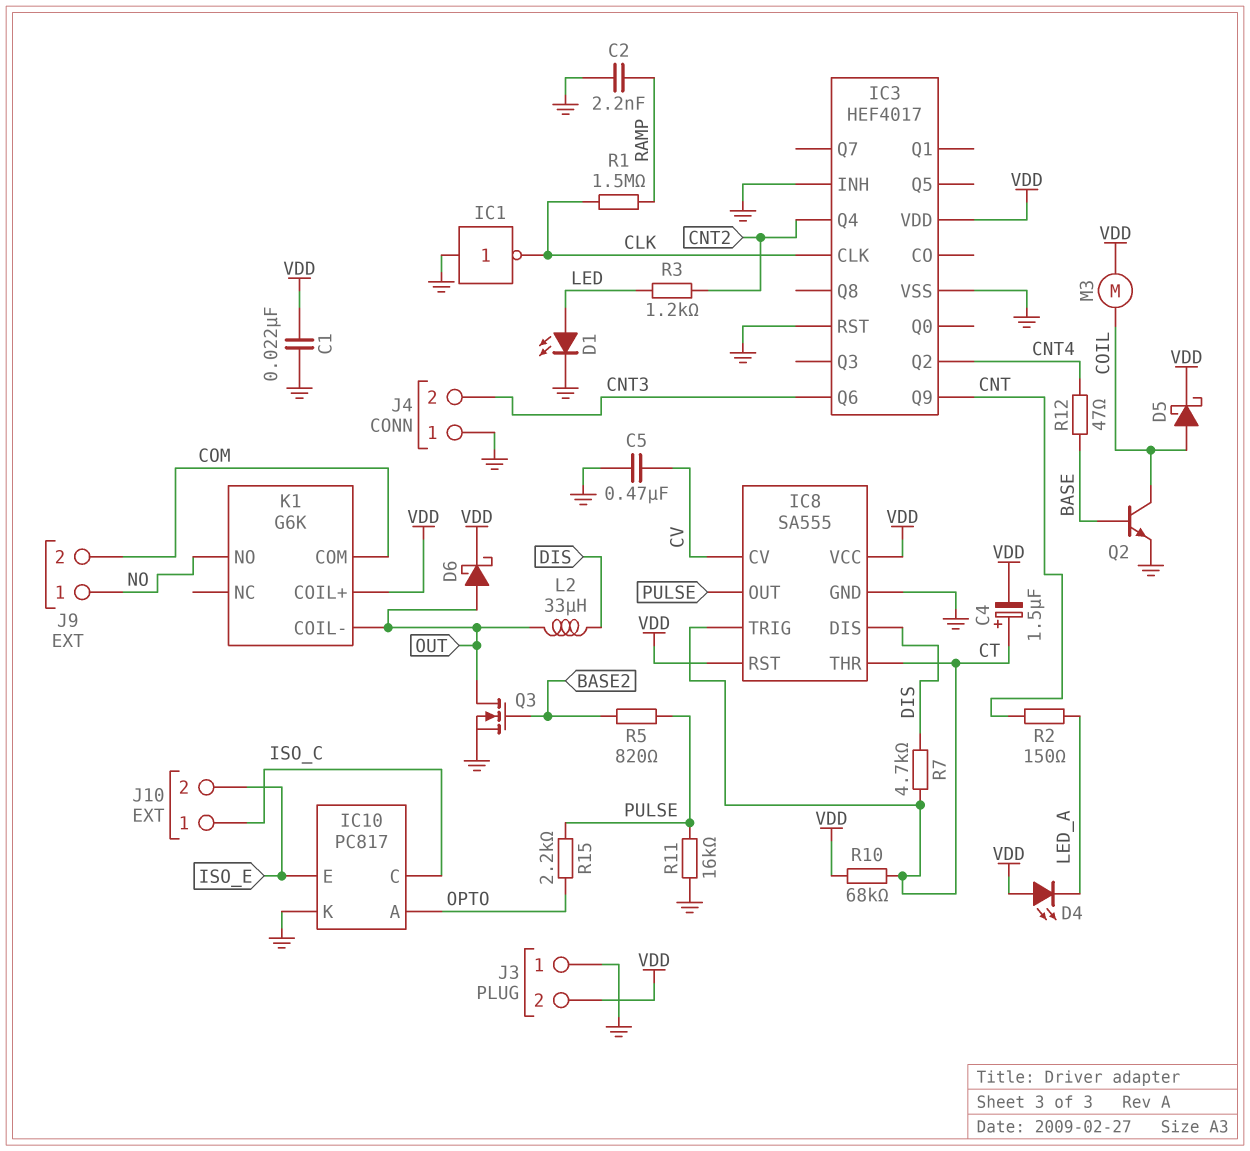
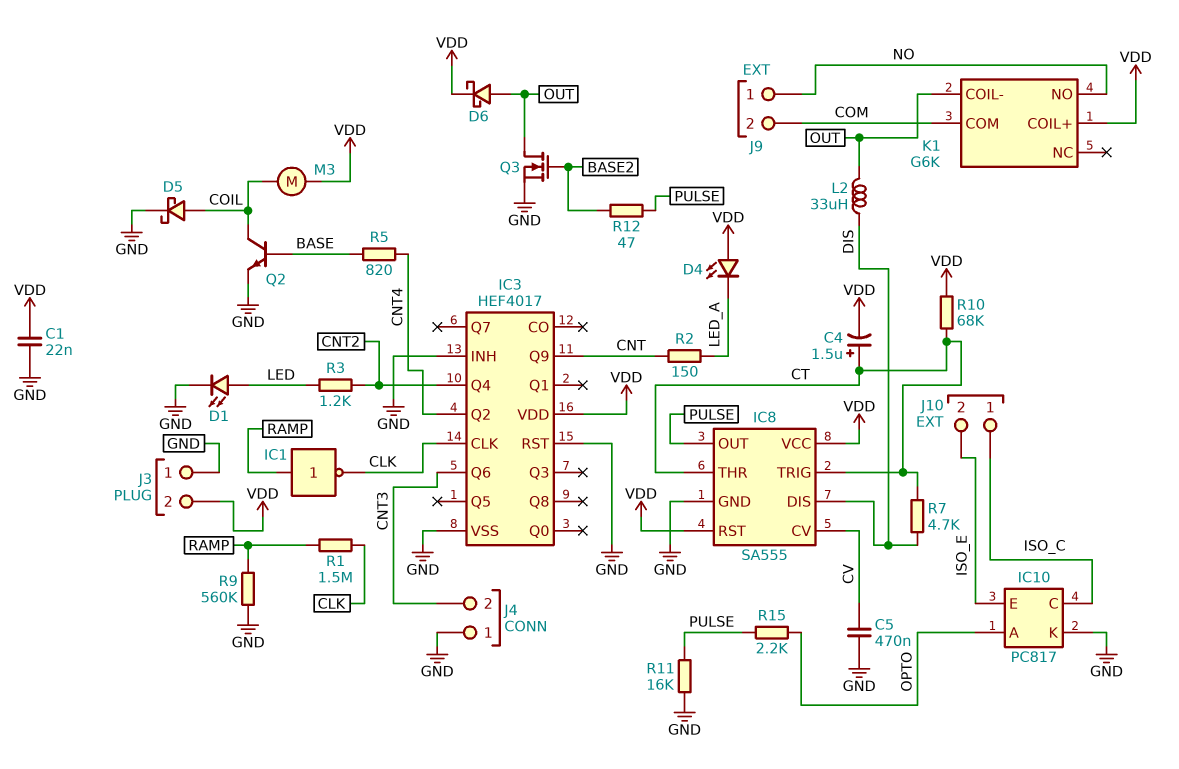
C2: 2.2nF (GND, RAMP) -> none
D5: schottky (A COIL, K VDD) -> schottky (A COIL, K GND)
IC1: NOT (in GND, out CLK) -> NOT (in RAMP, out CLK)
R5: 820 (BASE2, PULSE) -> 820 (BASE, CNT4)
R9: none -> 560k (GND, RAMP)
R12: 47 (BASE, CNT4) -> 47 (BASE2, PULSE)

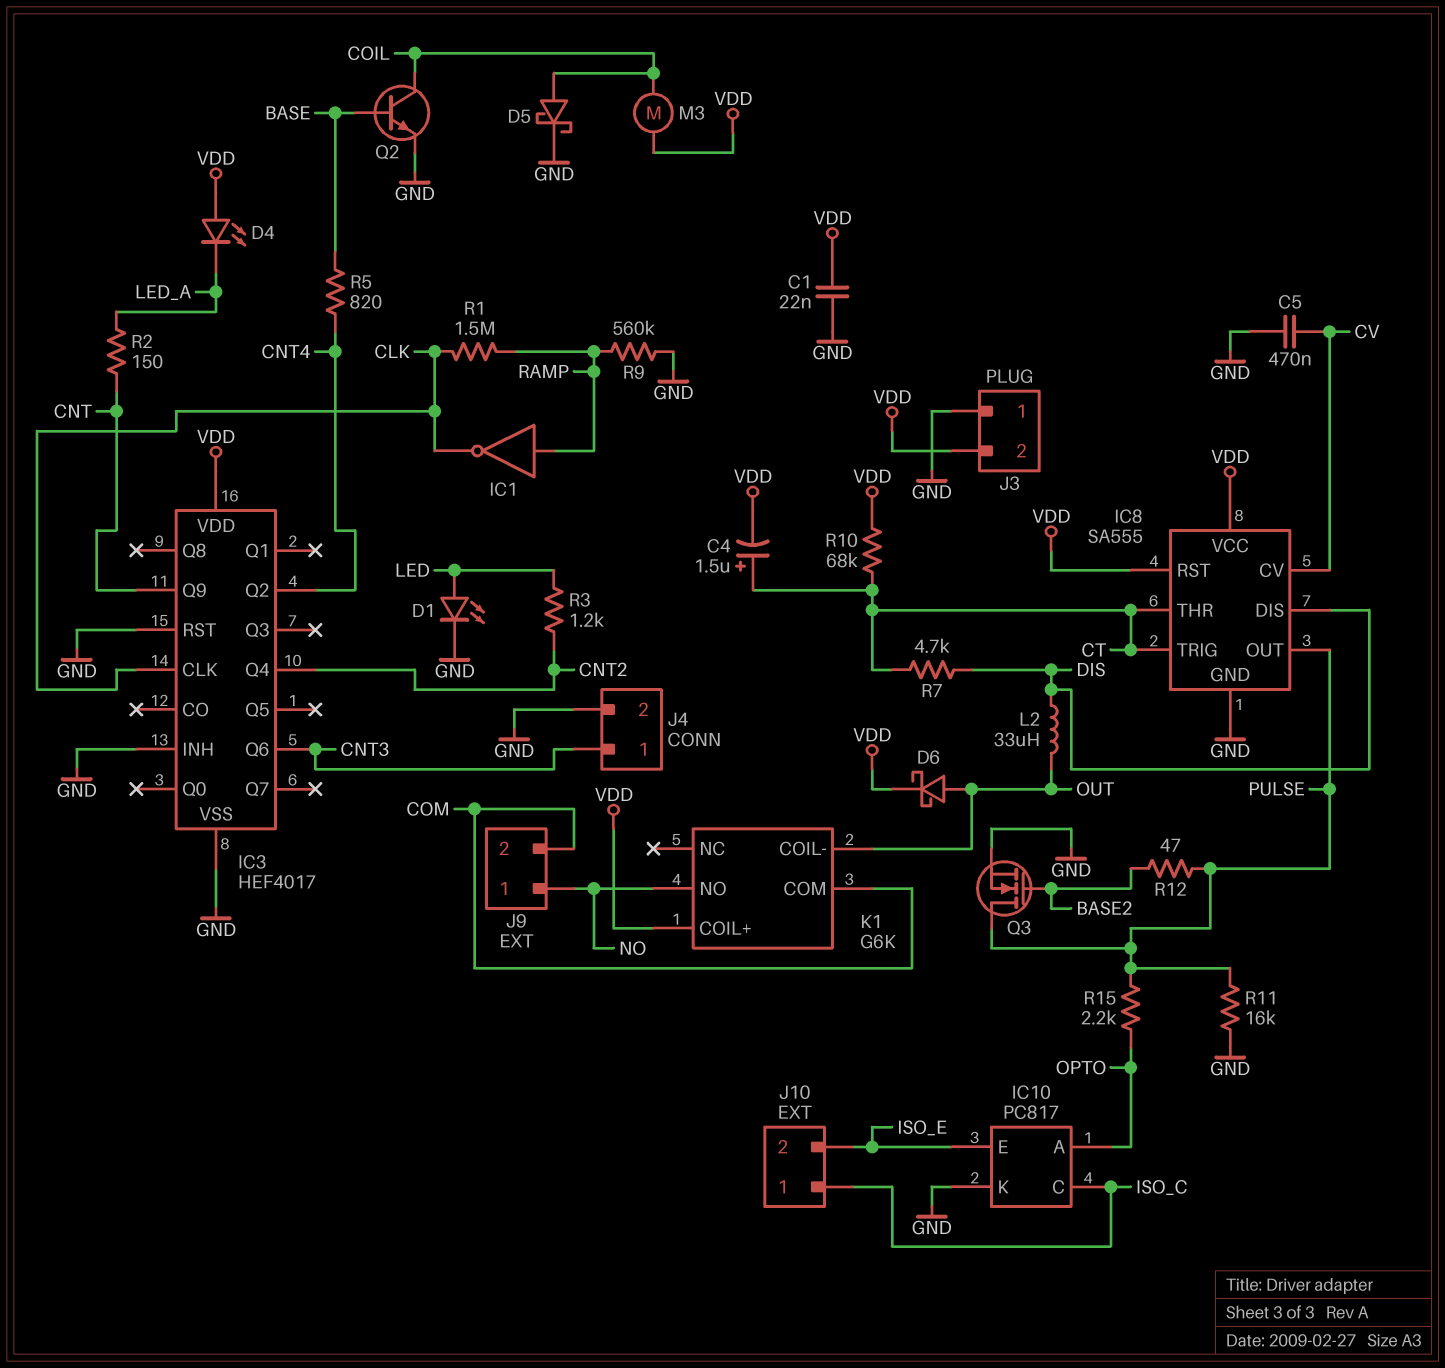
J4 pin 1: GND -> CNT3
J4 pin 2: CNT3 -> GND
Q3: NMOS (G BASE2, D OUT, S GND) -> NMOS (G BASE2, D PULSE, S GND)

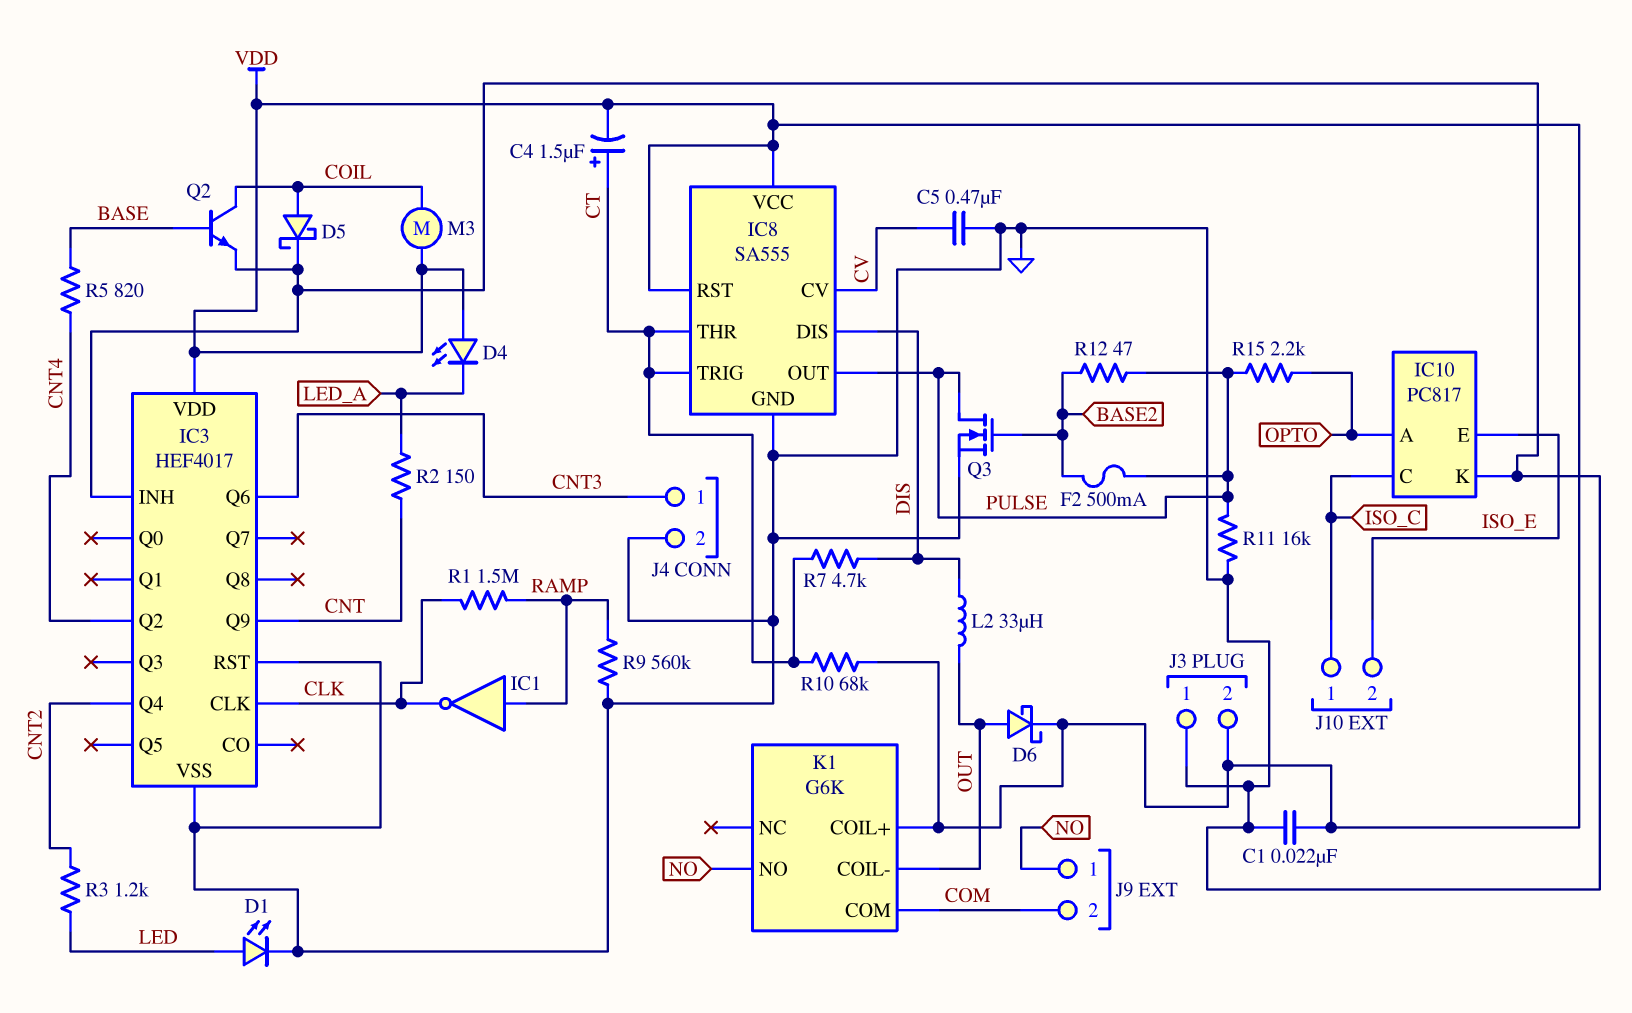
F2: none -> 500mA (BASE2, PULSE)

